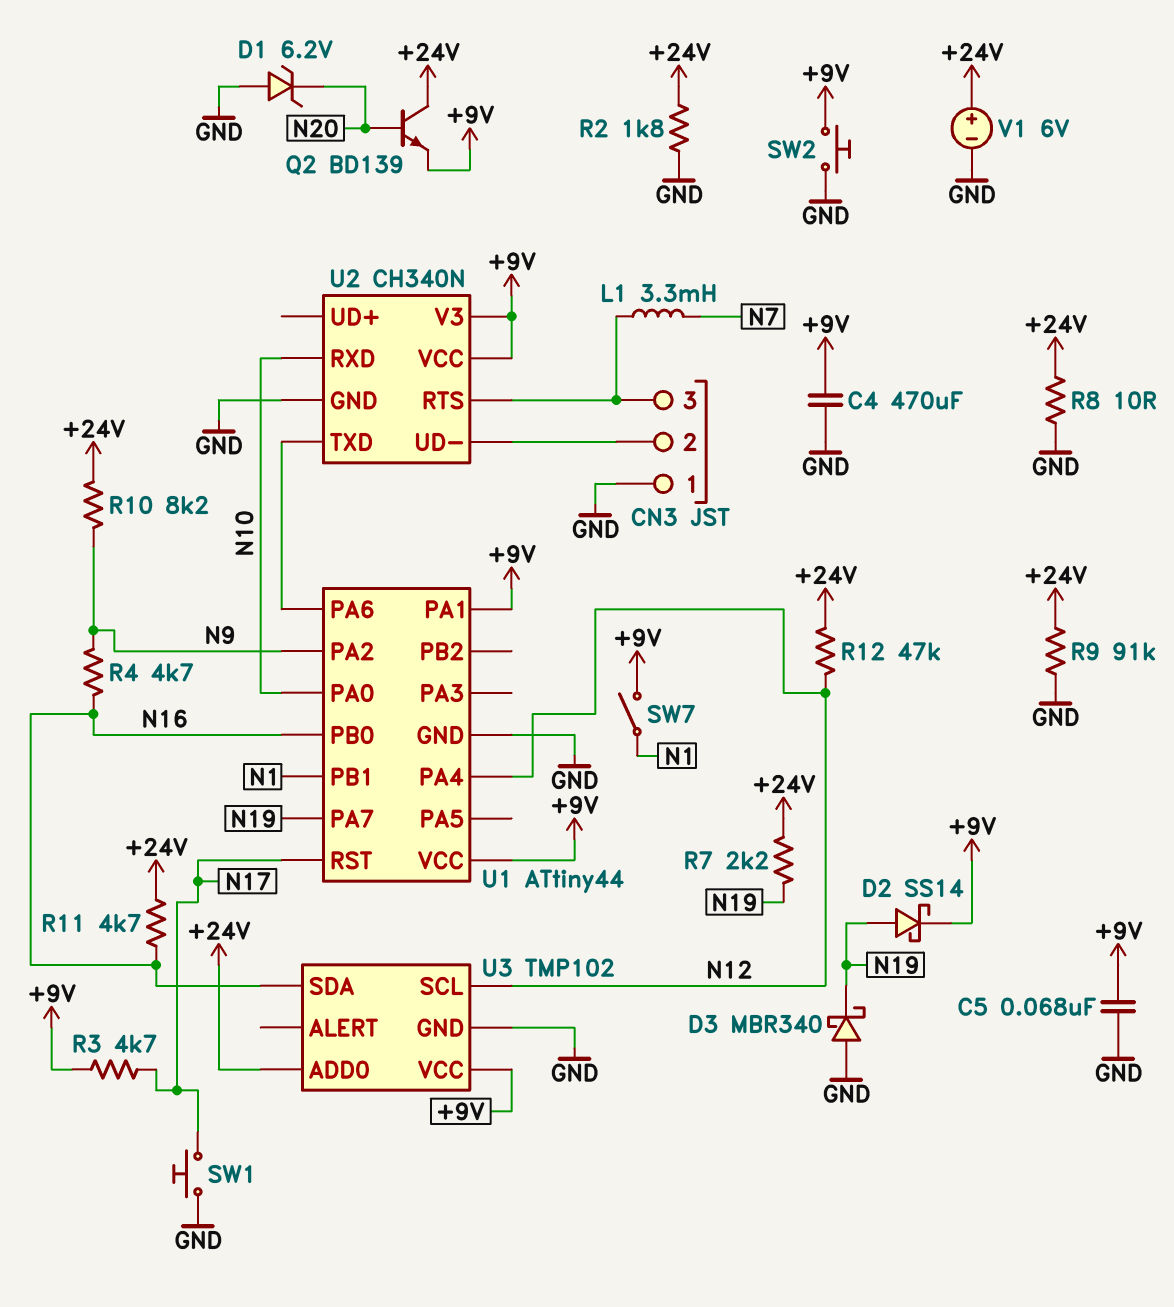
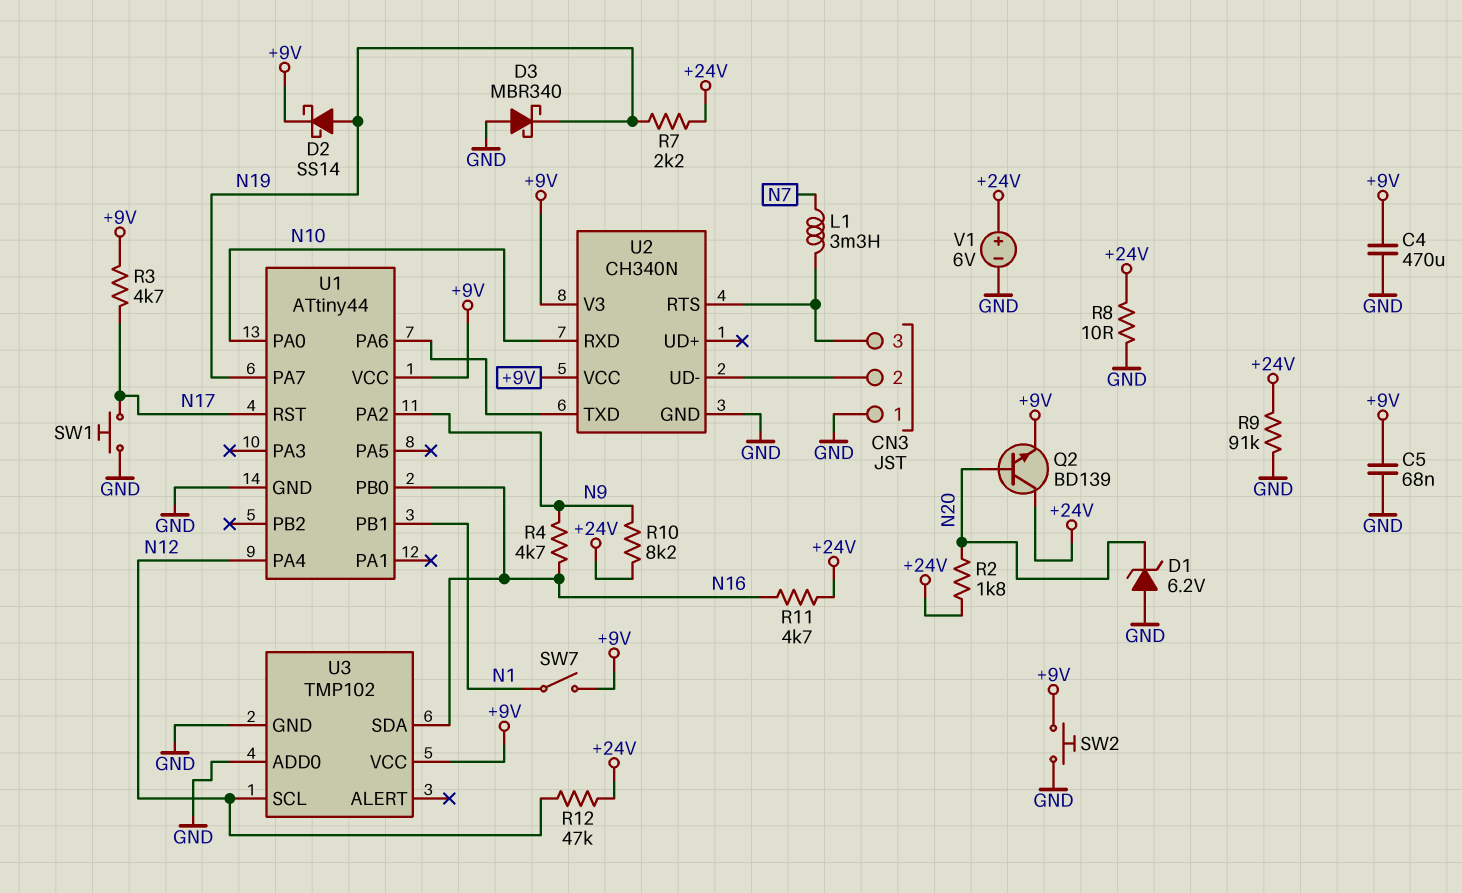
R2: 1.8k (+24V, GND) -> 1.8k (+24V, N20)
U1 pin PA1: +9V -> none
U3 pin ADD0: +24V -> GND

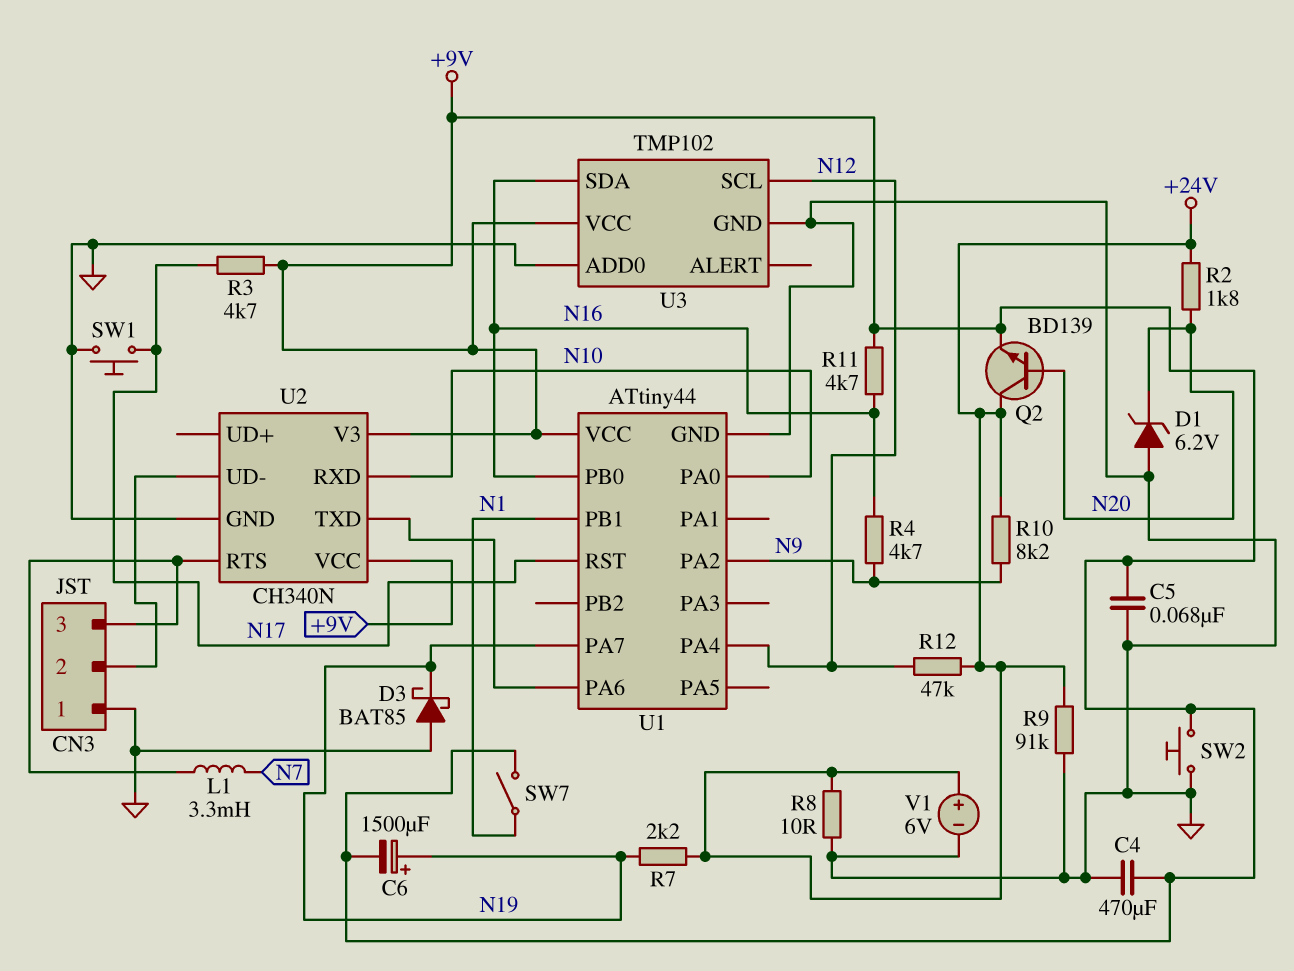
C6: none -> 1500uF (plus N19, minus +9V)
D2: schottky SS14 (A N19, K +9V) -> none
D3: schottky MBR340 (A GND, K N19) -> schottky BAT85 (A GND, K N19)
R11: 4.7k (+24V, N16) -> 4.7k (+9V, N16)

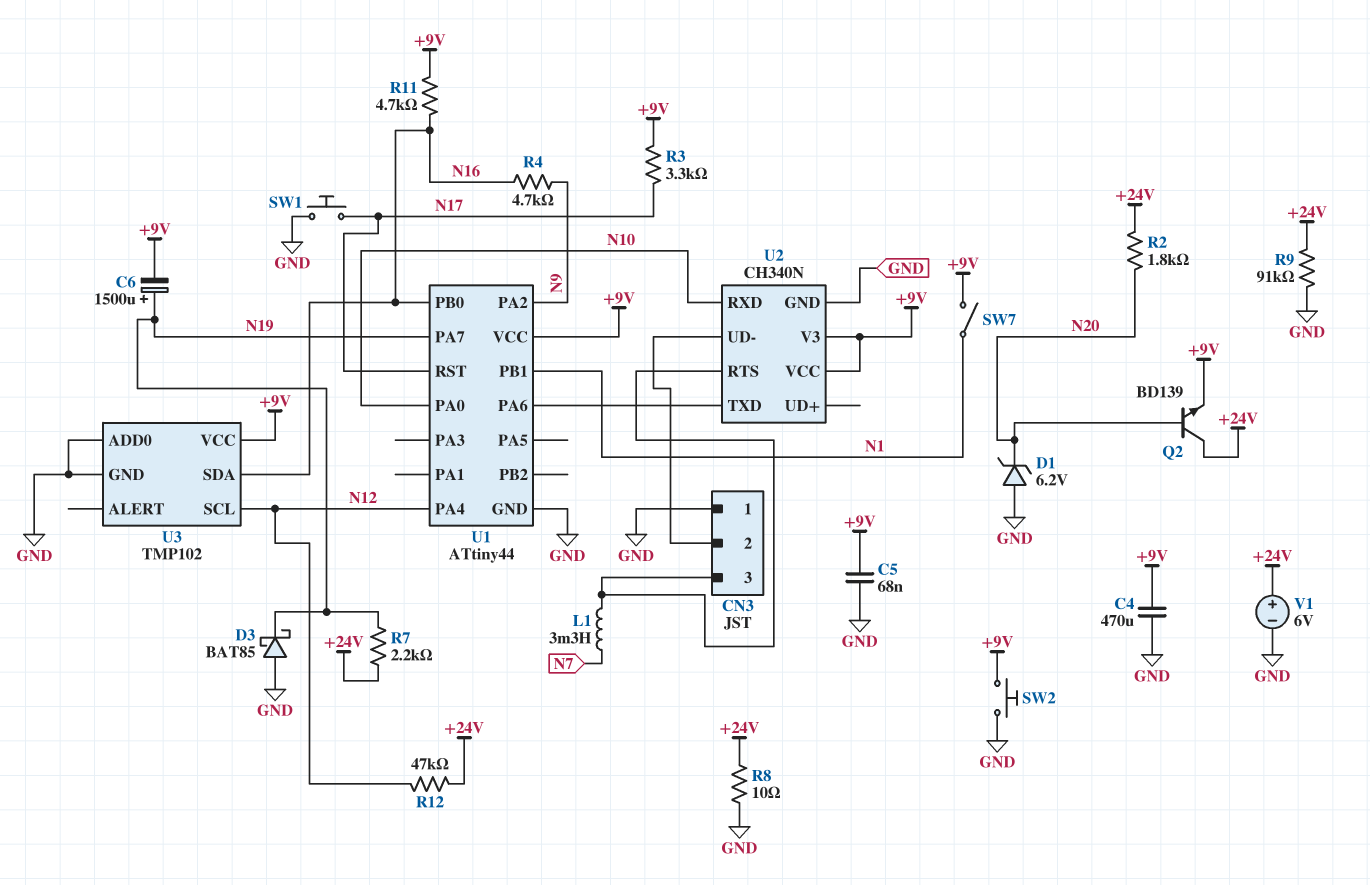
R3: 4.7k (+9V, N17) -> 3.3k (+9V, N17)
R10: 8.2k (+24V, N9) -> none

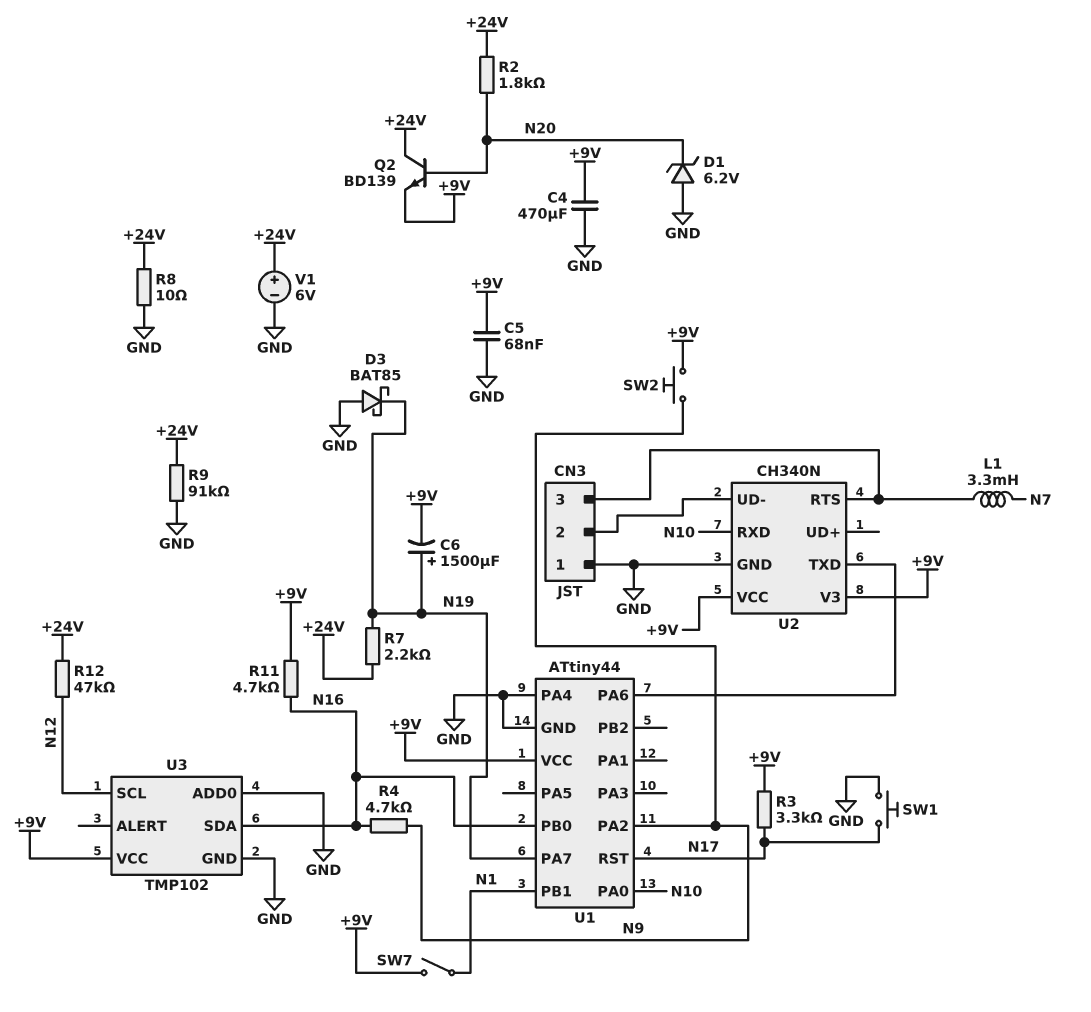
SW2: button (+9V, GND) -> button (+9V, N9)
U1 pin PA4: N12 -> GND

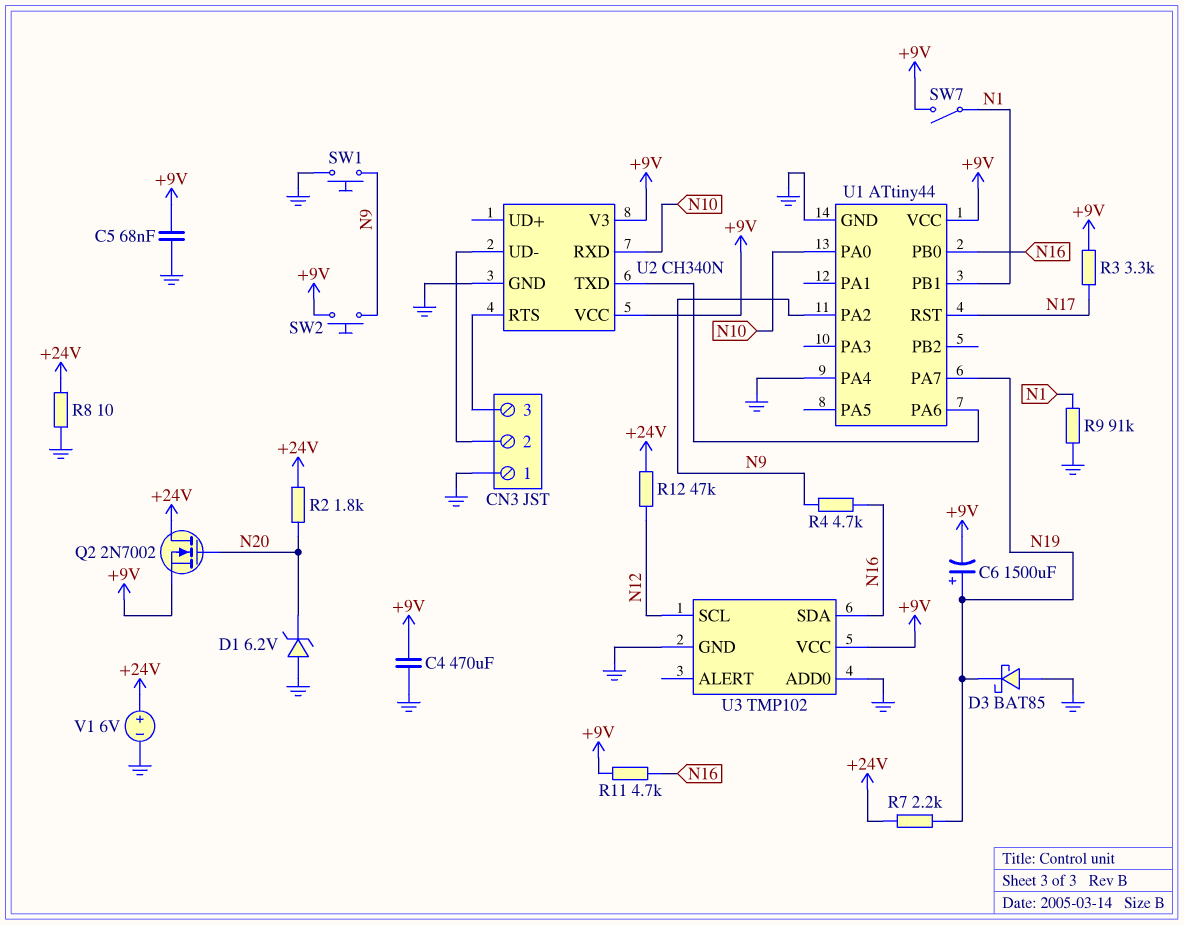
L1: 3.3mH (CN3/3, N7) -> none
Q2: NPN BD139 (B N20, C +24V, E +9V) -> NMOS 2N7002 (G N20, D +24V, S +9V)
R9: 91k (+24V, GND) -> 91k (GND, N1)
SW1: button (GND, N17) -> button (GND, N9)

